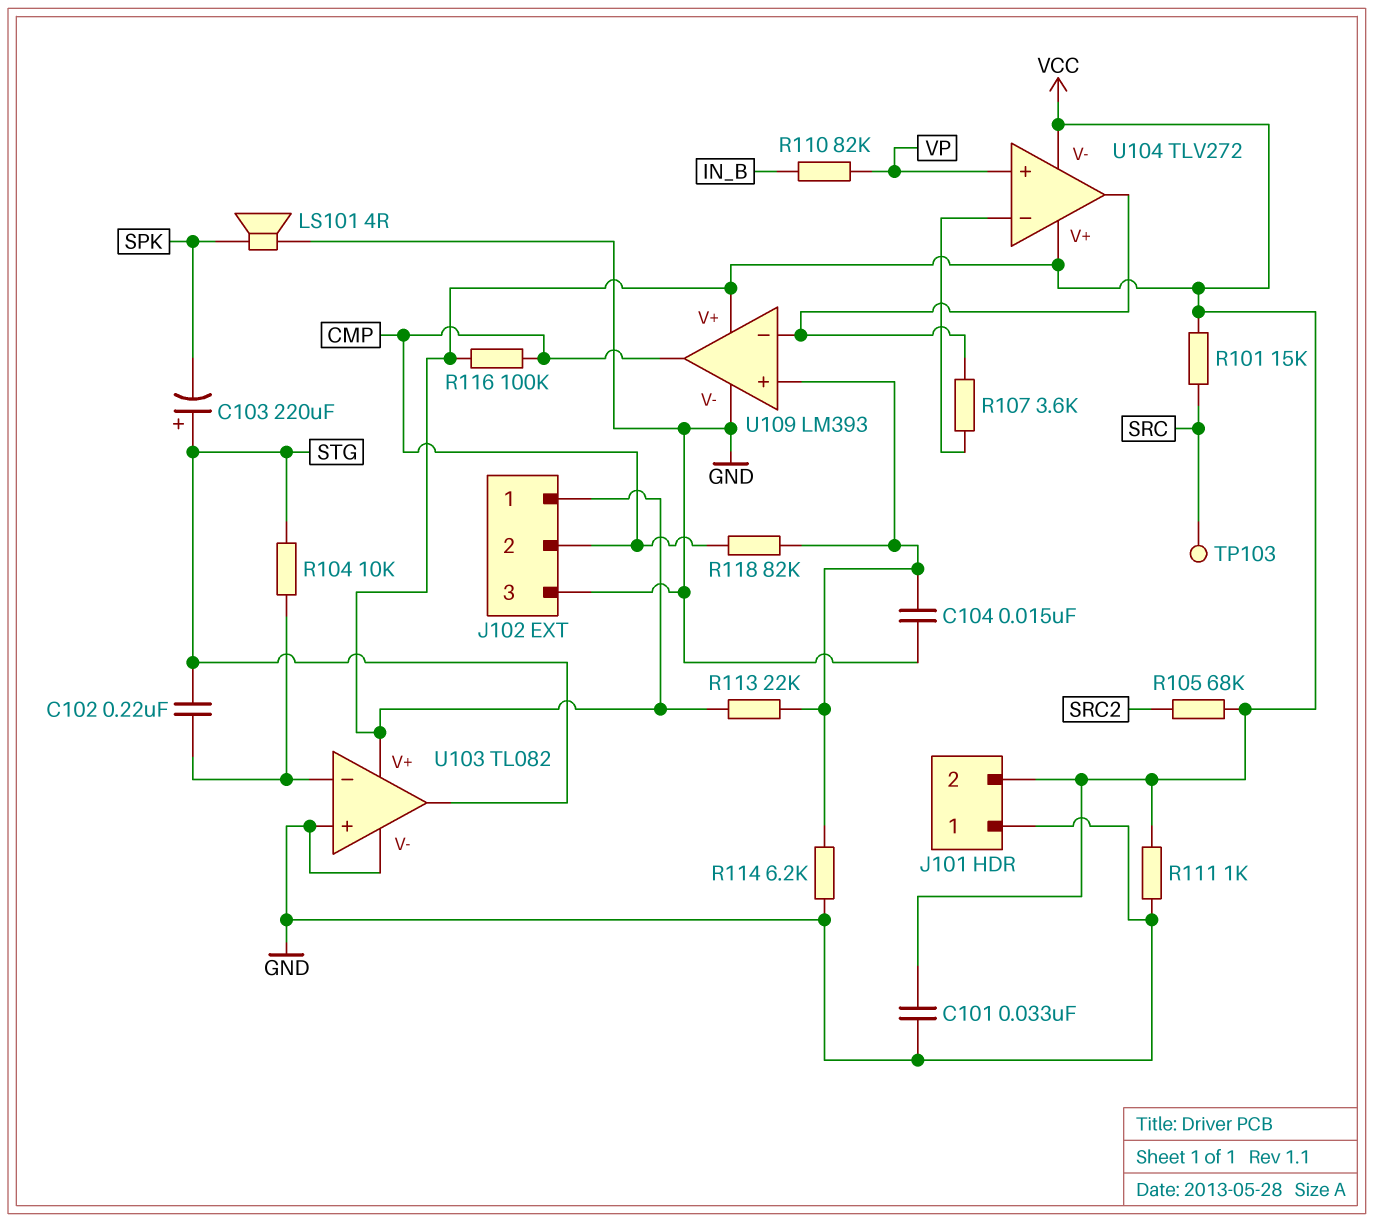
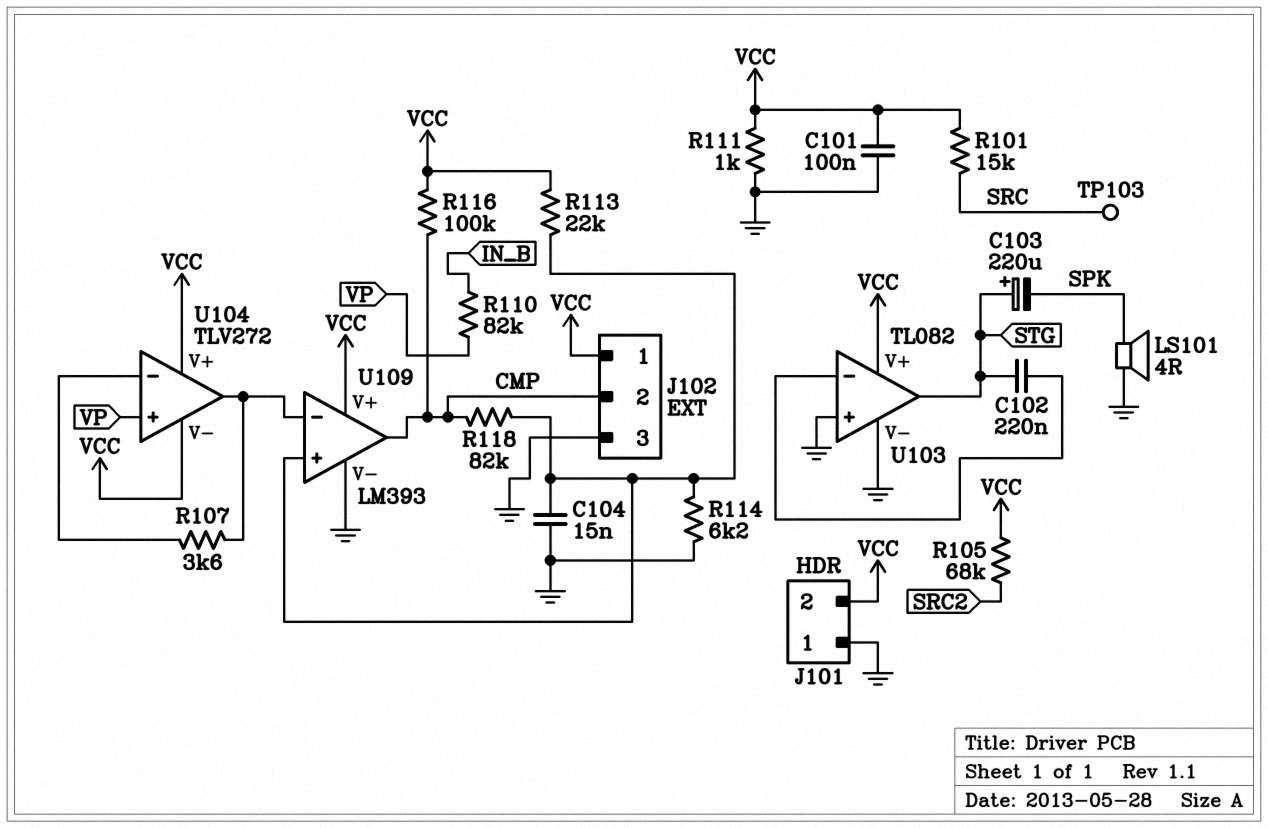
C101: 33nF (GND, VCC) -> 100nF (GND, VCC)
R104: 10k (STG, U103/in-) -> none

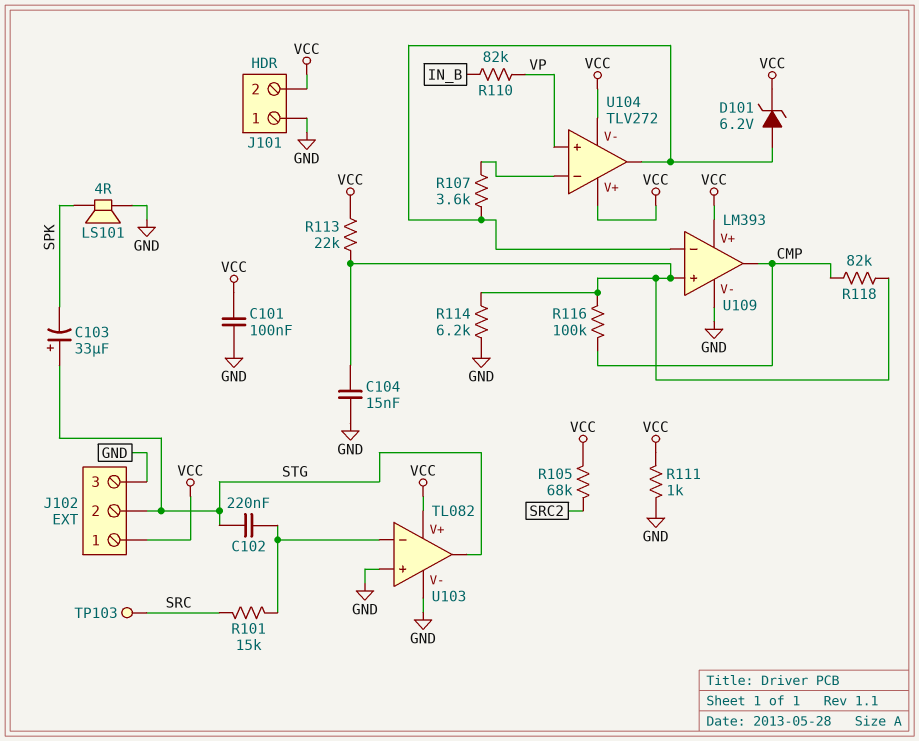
C103: 220uF (plus STG, minus SPK) -> 33uF (plus STG, minus SPK)
D101: none -> zener 6.2V (A U104/out, K VCC)
J102 pin 2: CMP -> STG
R101: 15k (SRC, VCC) -> 15k (SRC, U103/in-)
R116: 100k (CMP, VCC) -> 100k (CMP, U109/in+)

